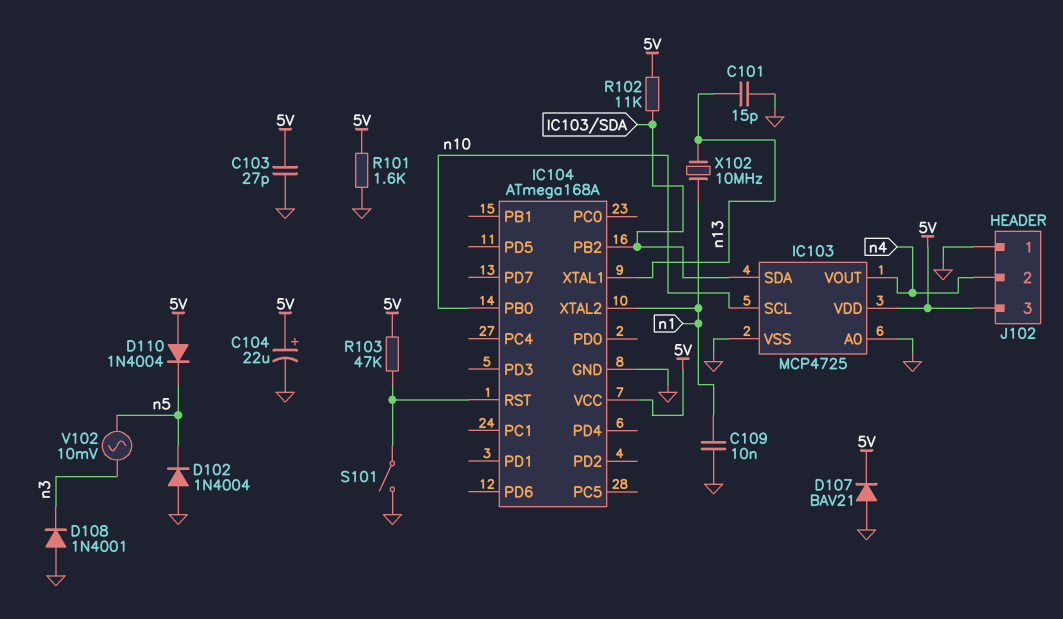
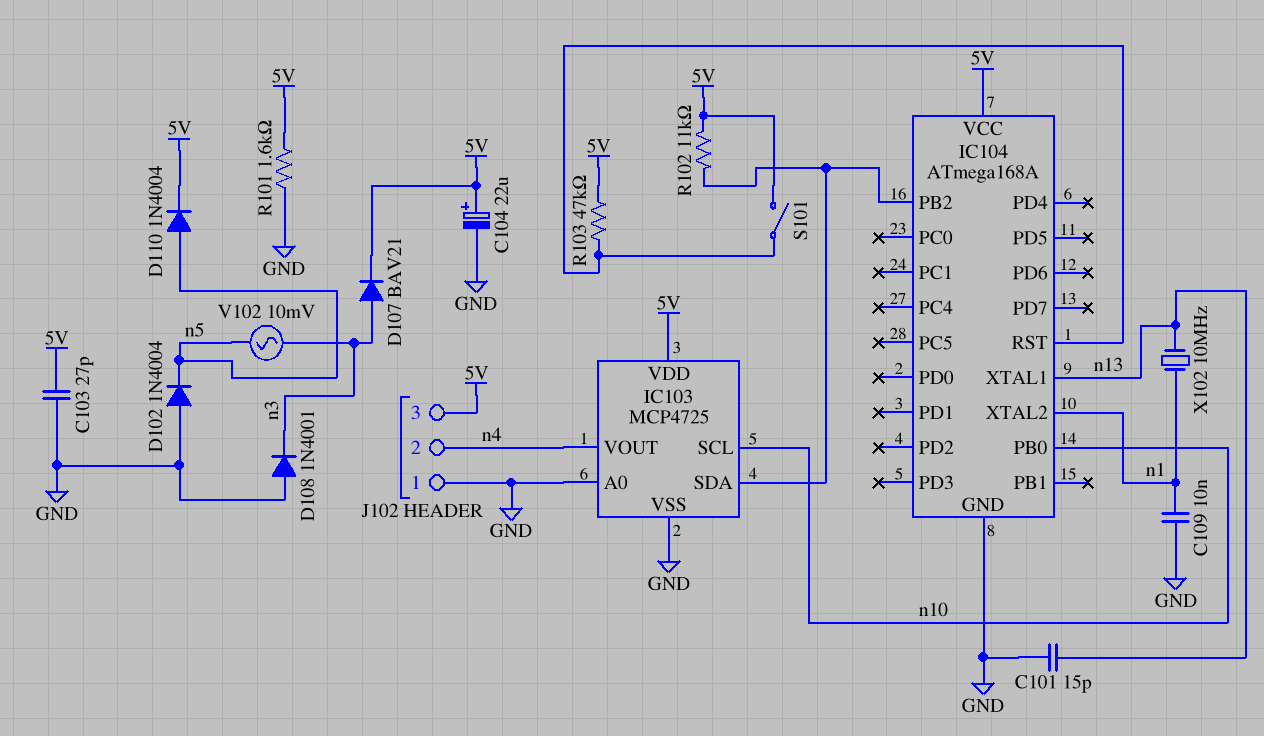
D107: diode BAV21 (A GND, K 5V) -> diode BAV21 (A n3, K 5V)
D110: diode 1N4004 (A 5V, K n5) -> diode 1N4004 (A n5, K 5V)
S101: switch (GND, IC104/RST) -> switch (5V, IC104/RST)

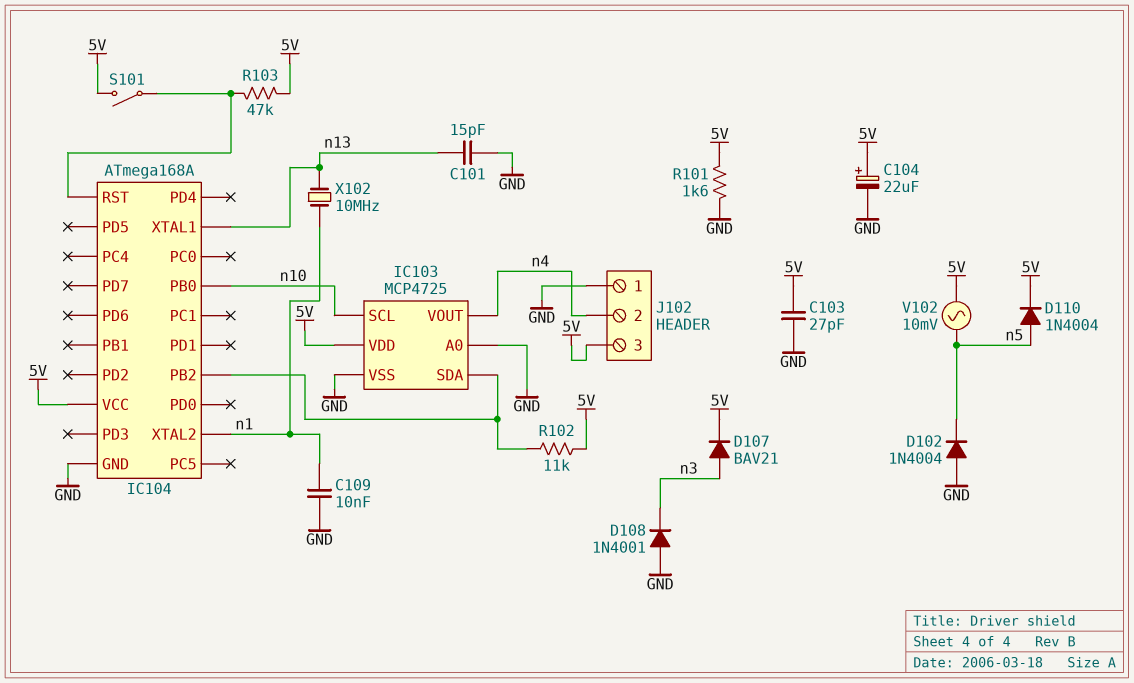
V102: AC 10mV (n3, n5) -> AC 10mV (5V, n5)

